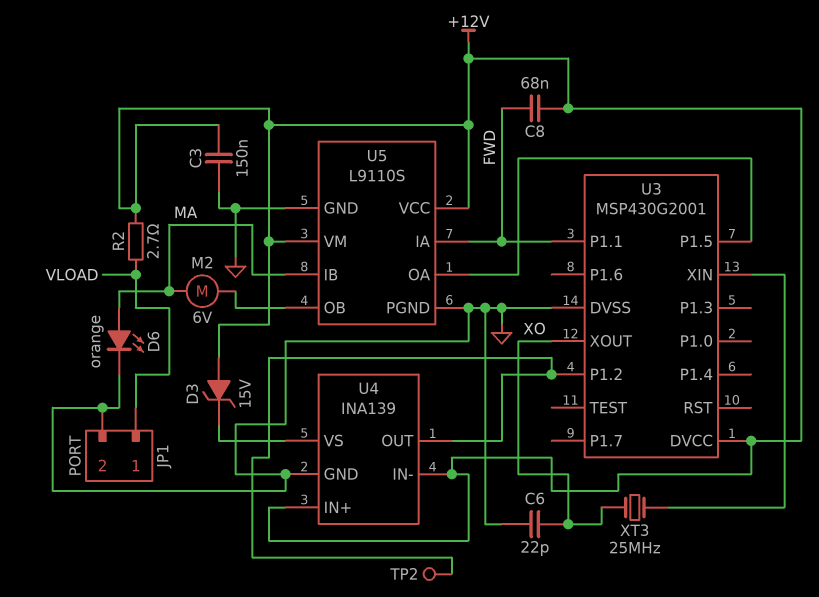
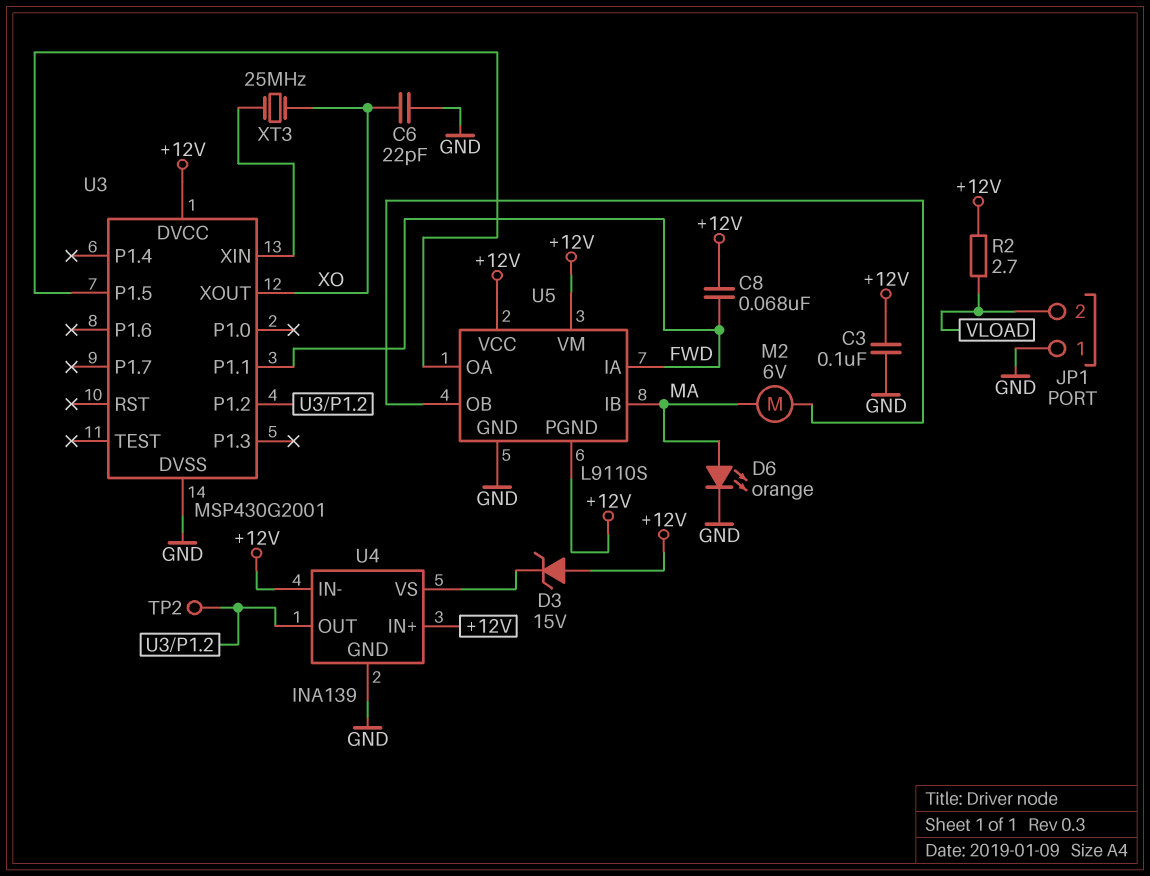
C3: 150nF (+12V, GND) -> 100nF (+12V, GND)
JP1 pin 1: VLOAD -> GND
JP1 pin 2: GND -> VLOAD
U5 pin PGND: GND -> +12V

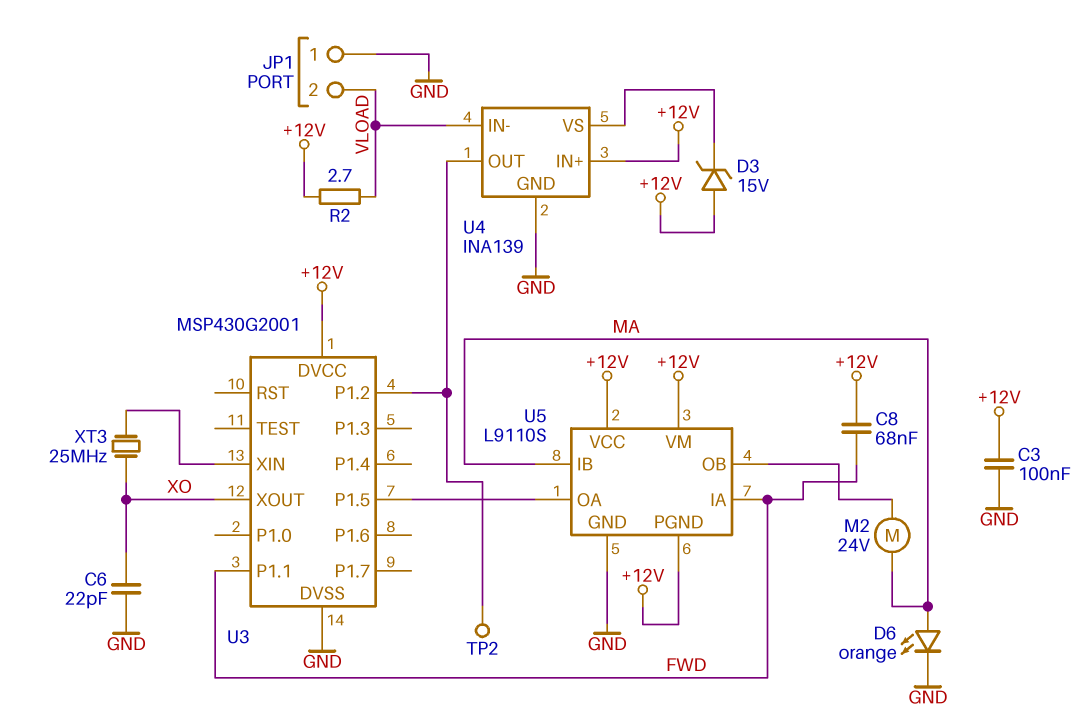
M2: motor 6V (MA, U5/OB) -> motor 24V (MA, U5/OB)
U4 pin IN-: +12V -> VLOAD

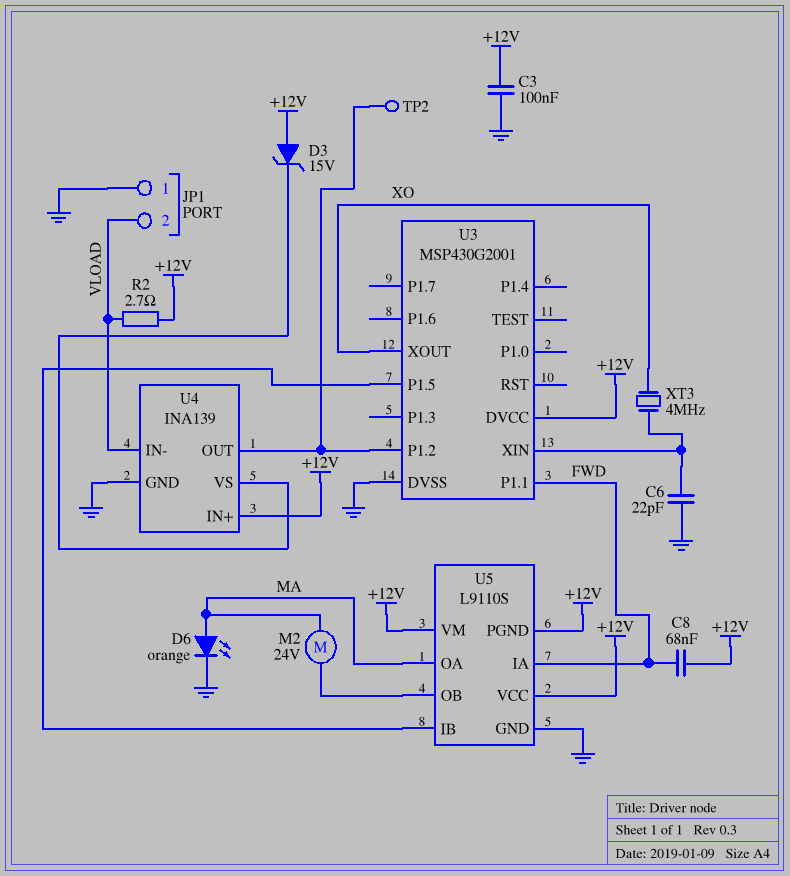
C6: 22pF (GND, XO) -> 22pF (GND, U3/XIN)
U5 pin IB: MA -> U3/P1.5
U5 pin OA: U3/P1.5 -> MA
XT3: 25MHz (U3/XIN, XO) -> 4MHz (U3/XIN, XO)

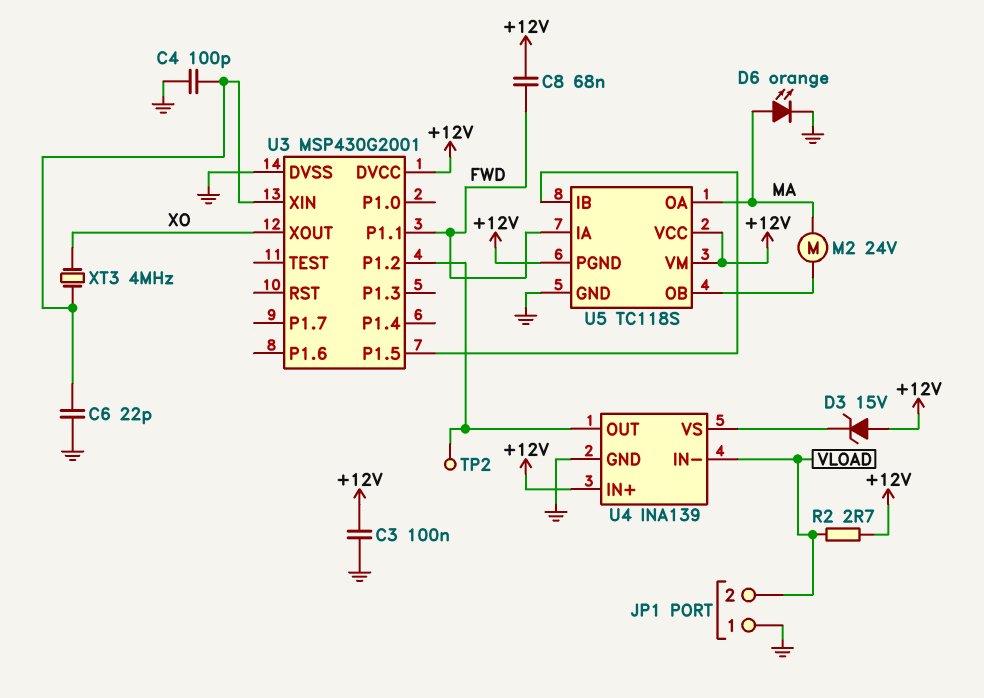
C4: none -> 100pF (GND, U3/XIN)
U5: L9110S -> TC118S

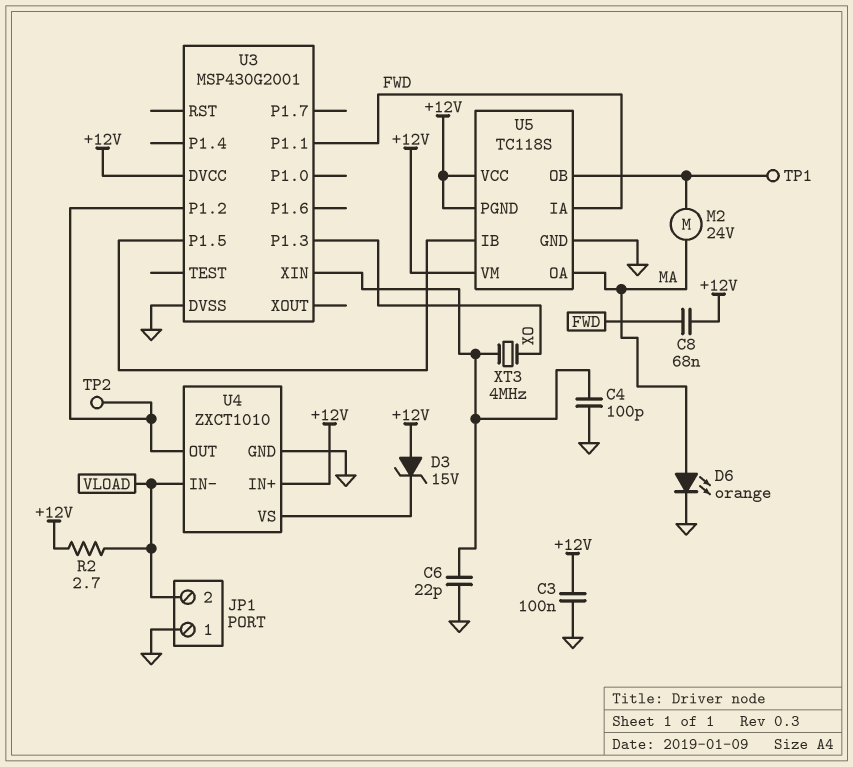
TP1: none -> test point (U5/OB)
U3 pin P1.3: none -> XO
U3 pin XOUT: XO -> none
U4: INA139 -> ZXCT1010

